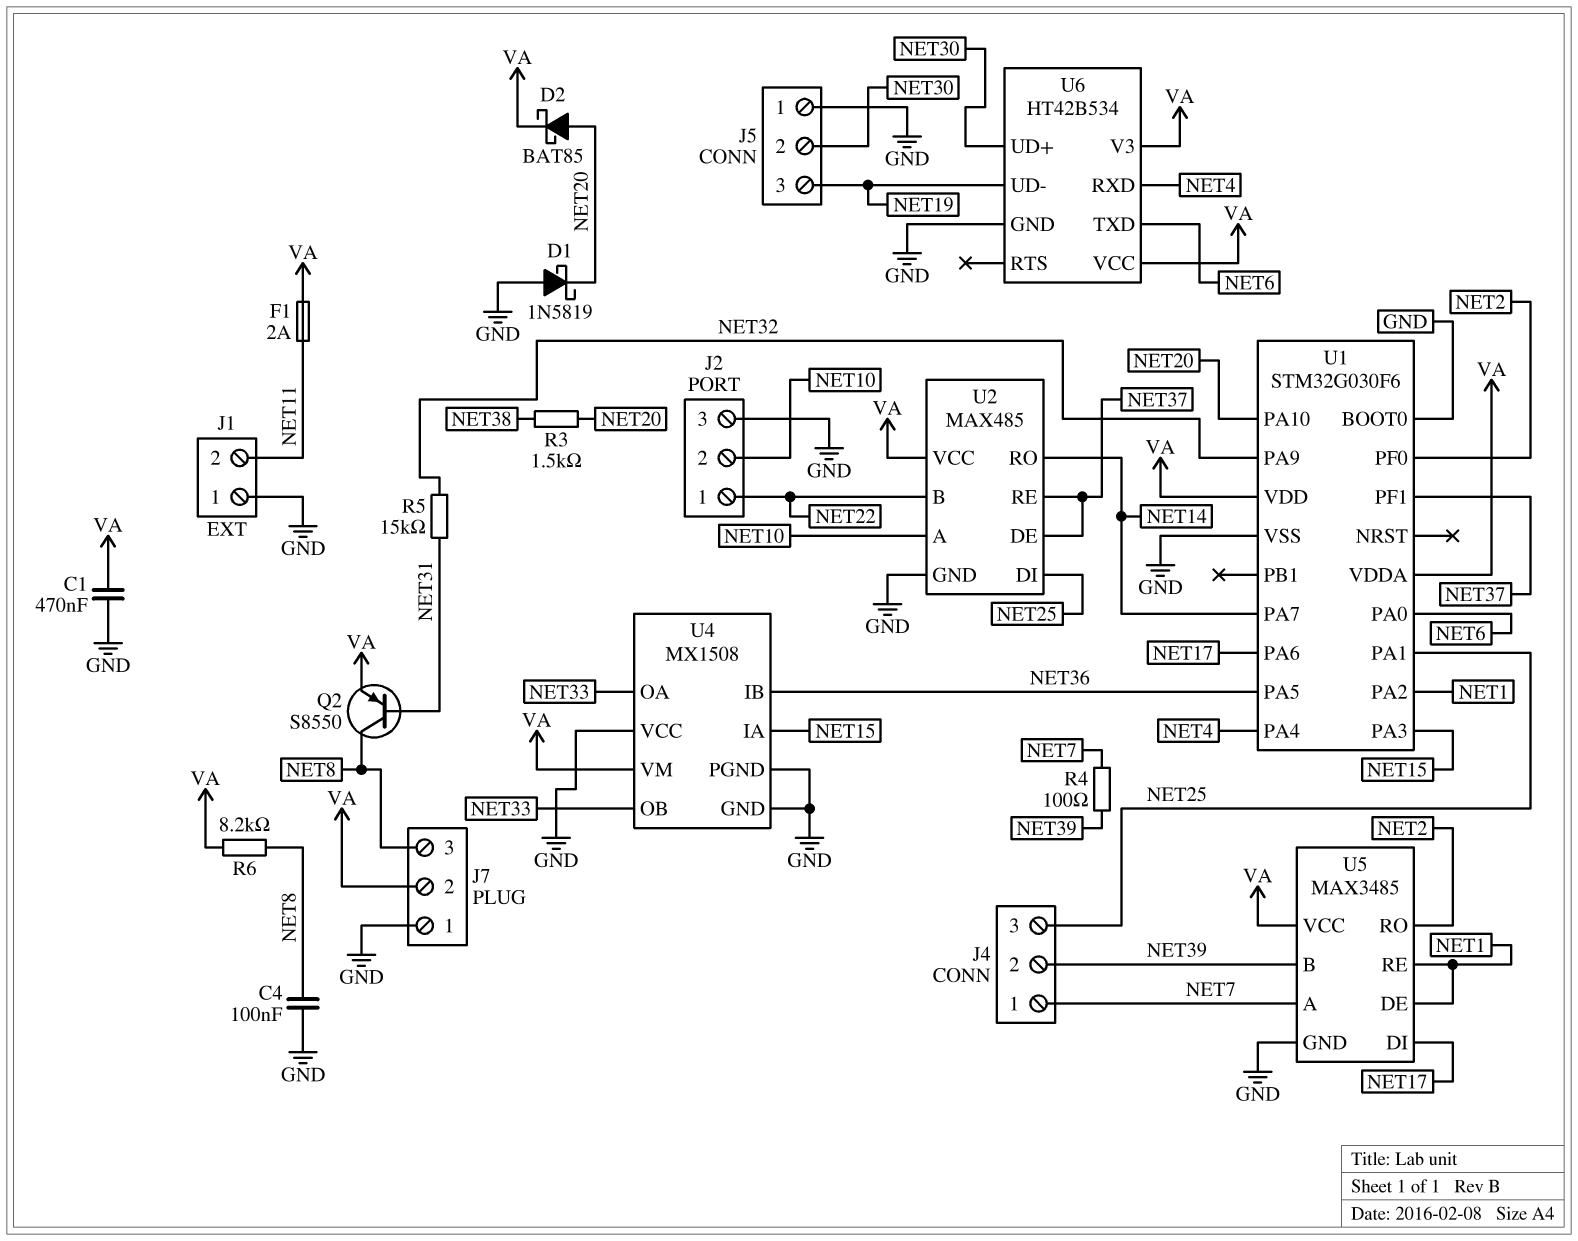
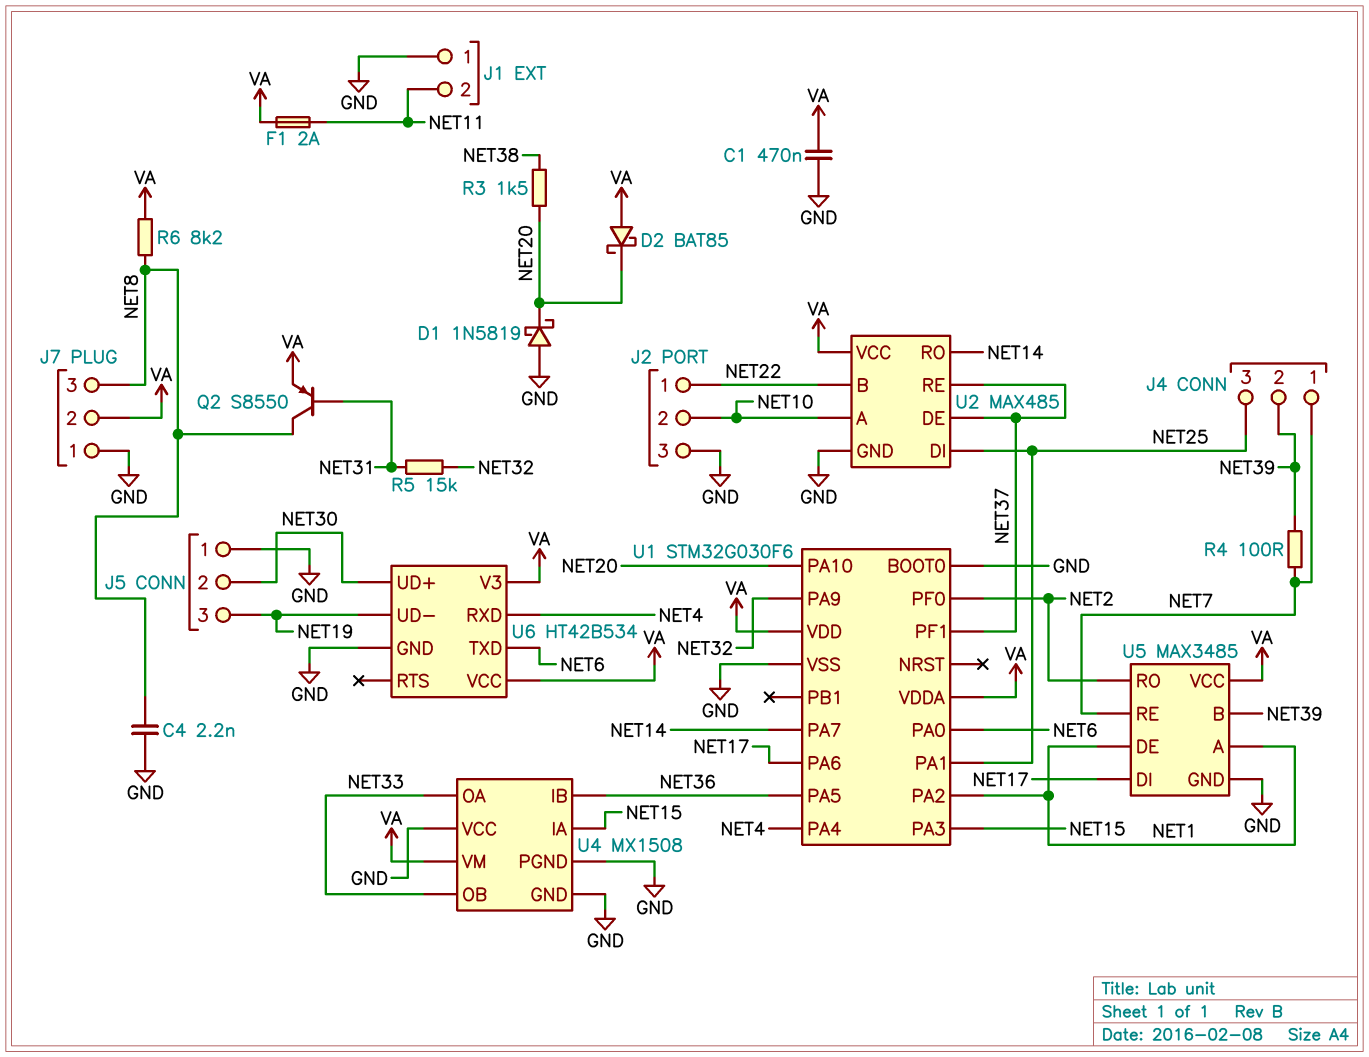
C4: 100nF (GND, NET8) -> 2.2nF (GND, NET8)
D2: schottky BAT85 (A NET20, K VA) -> schottky BAT85 (A VA, K NET20)
U5 pin A: NET7 -> NET1
U5 pin RE: NET1 -> NET7

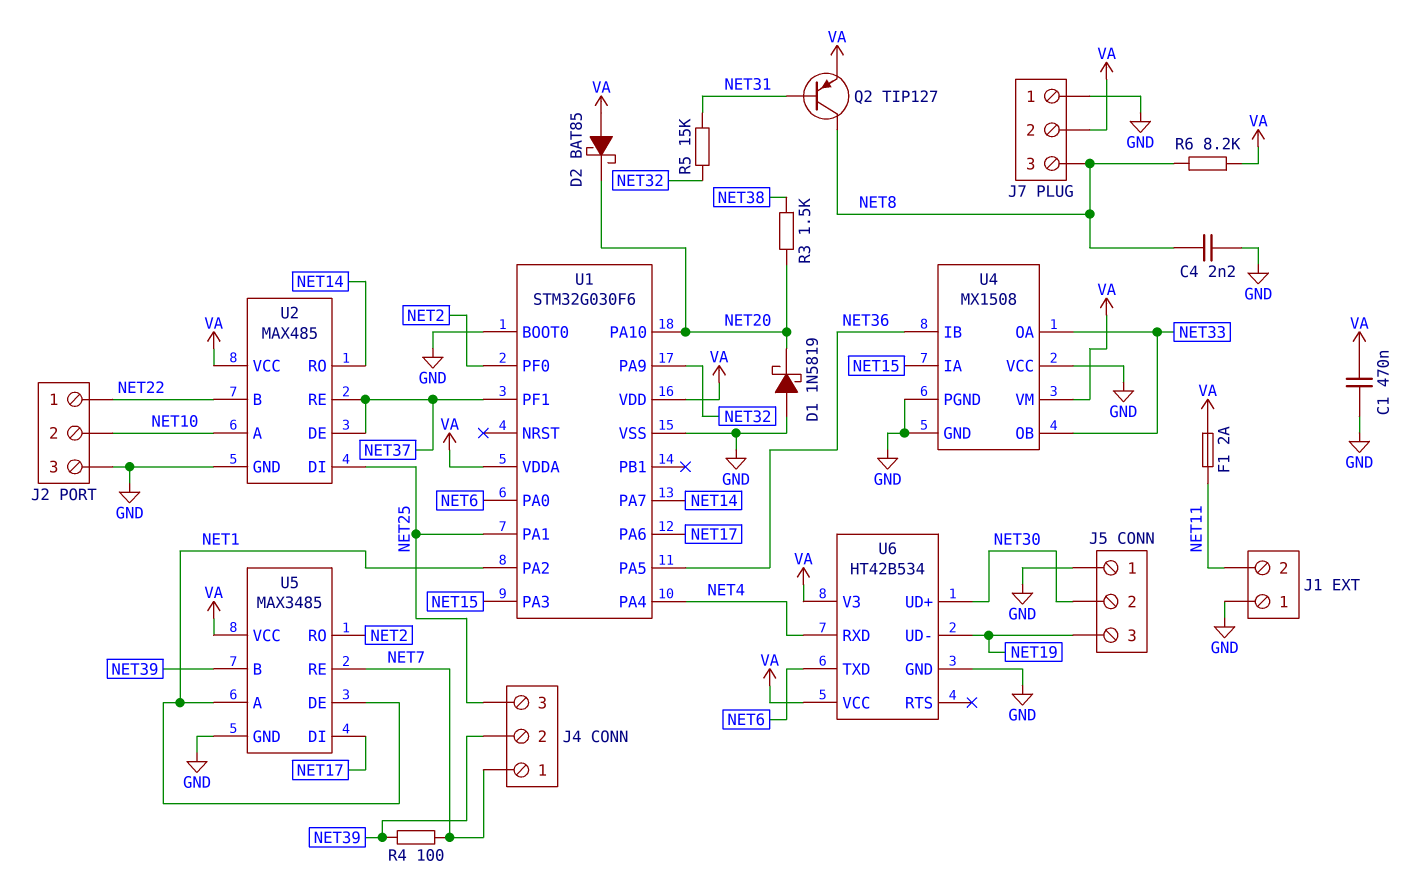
Q2: PNP S8550 (B NET31, C NET8, E VA) -> PNP TIP127 (B NET31, C NET8, E VA)

